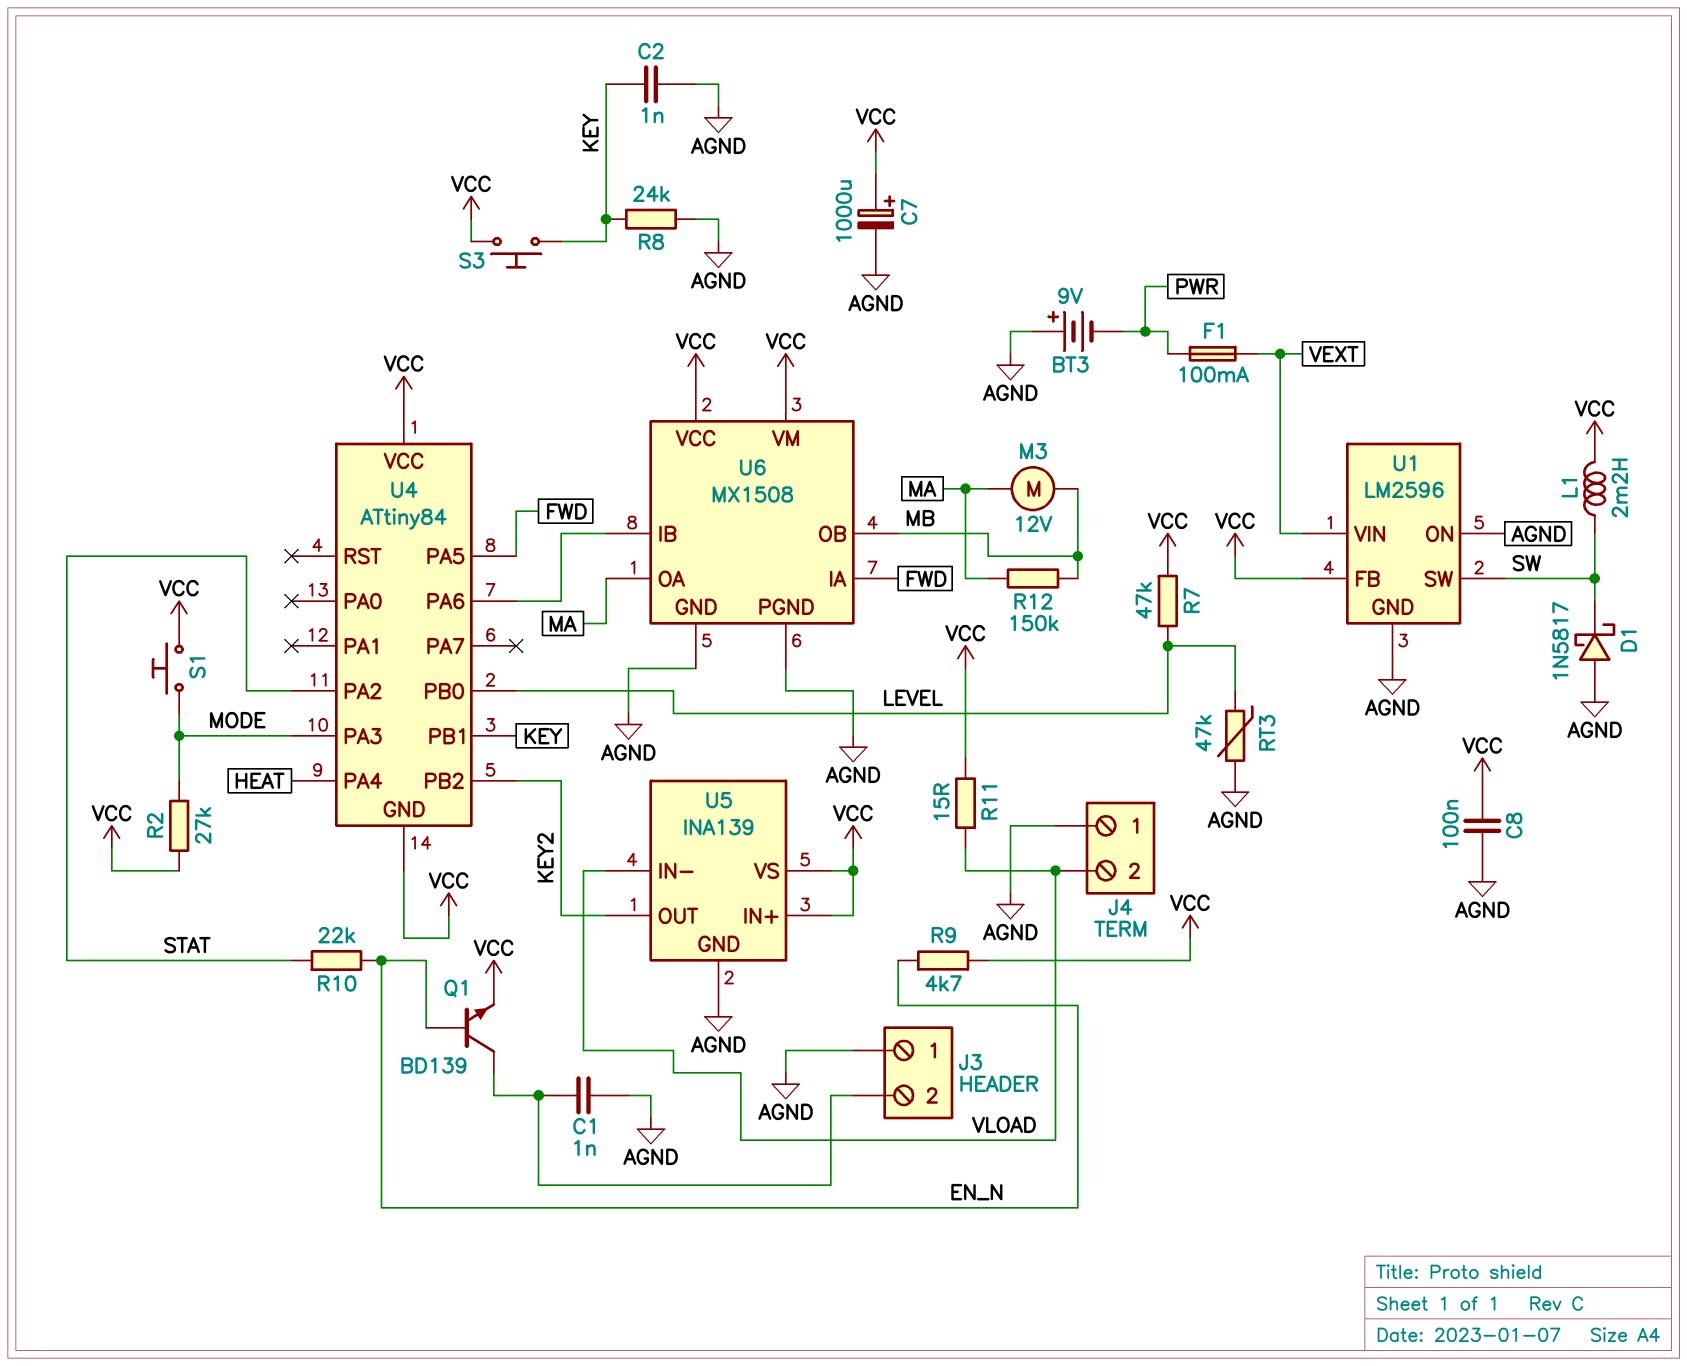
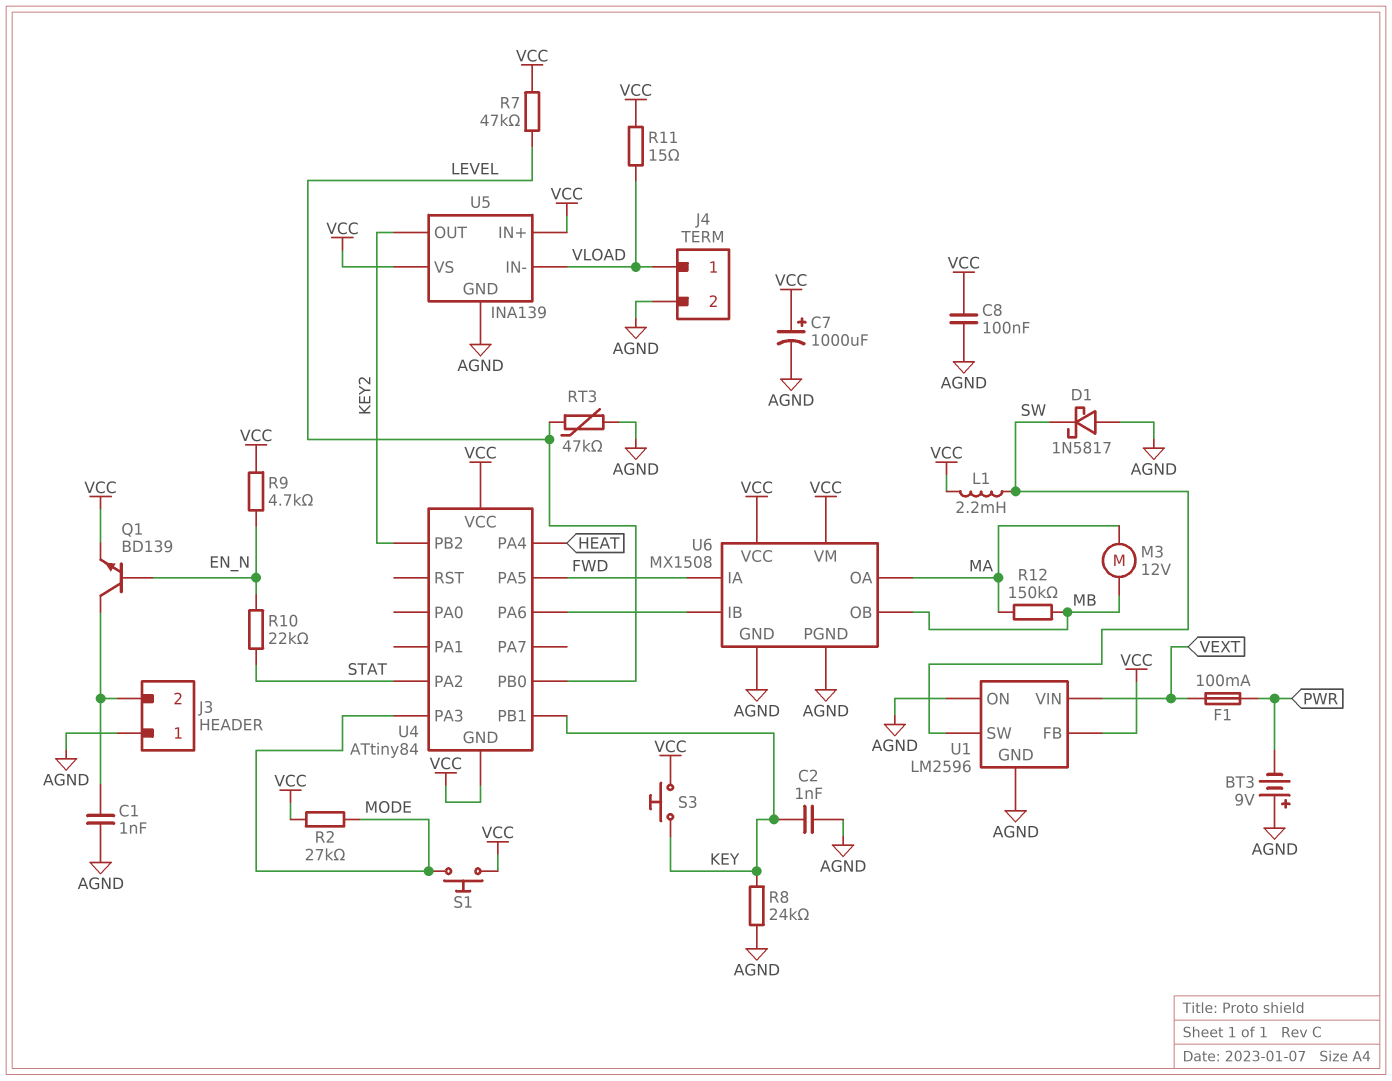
J4 pin 1: AGND -> VLOAD
J4 pin 2: VLOAD -> AGND

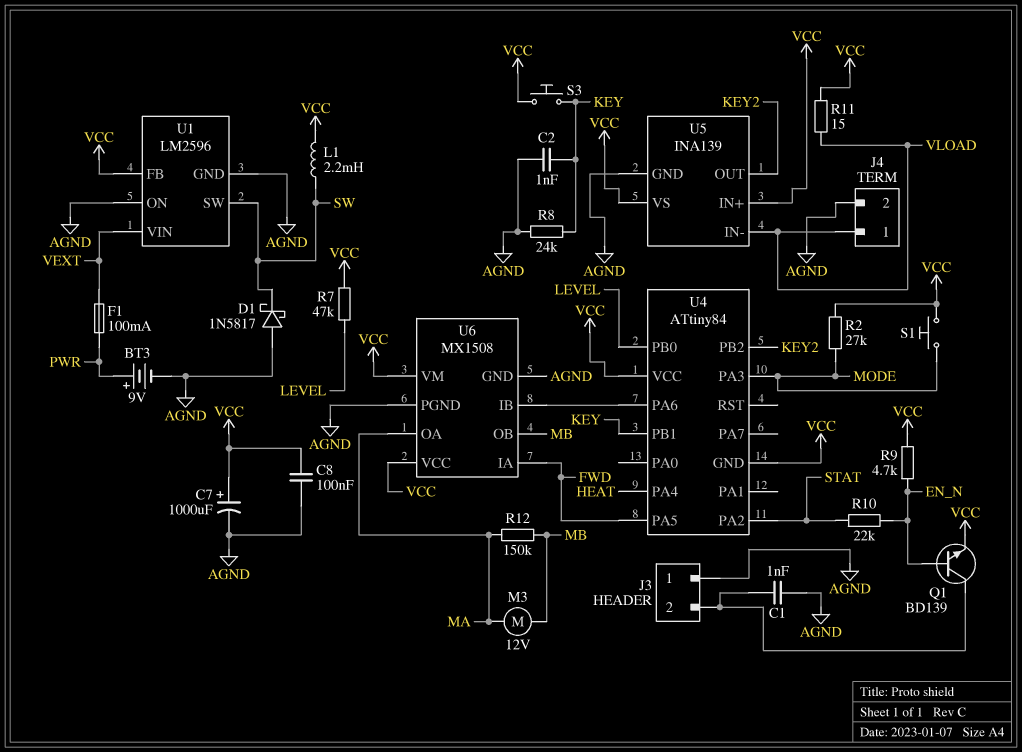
BT3: 9V (plus AGND, minus PWR) -> 9V (plus PWR, minus AGND)
RT3: 47k (AGND, LEVEL) -> none

